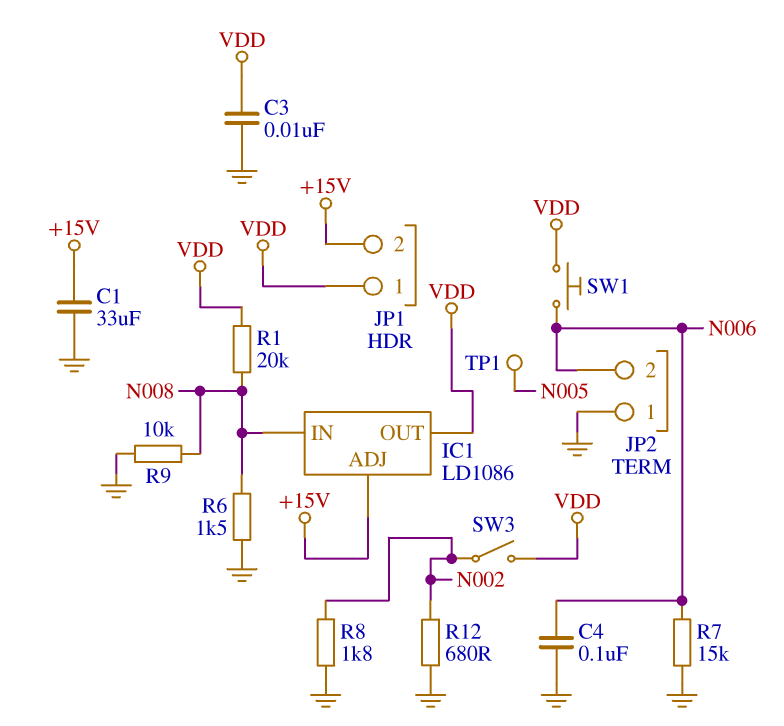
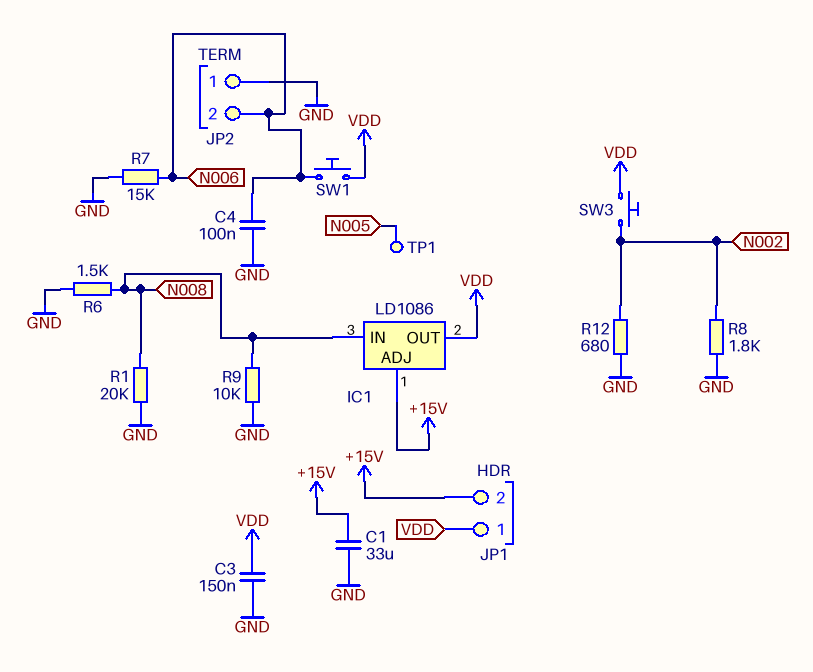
C3: 10nF (GND, VDD) -> 150nF (GND, VDD)
R1: 20k (N008, VDD) -> 20k (GND, N008)
SW3: switch (N002, VDD) -> button (N002, VDD)

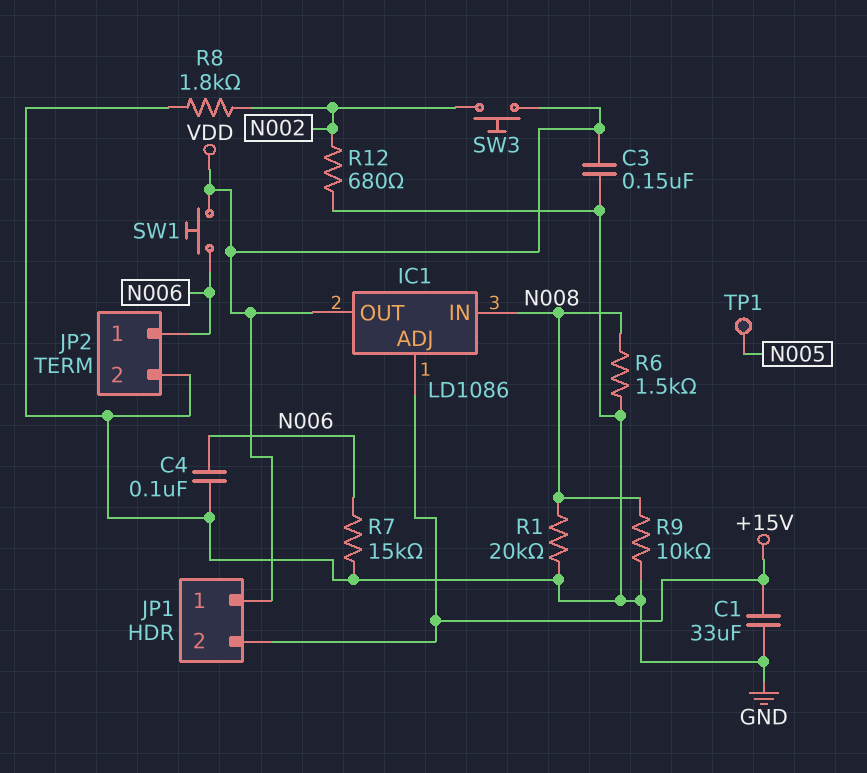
JP2 pin 1: GND -> N006
JP2 pin 2: N006 -> GND

